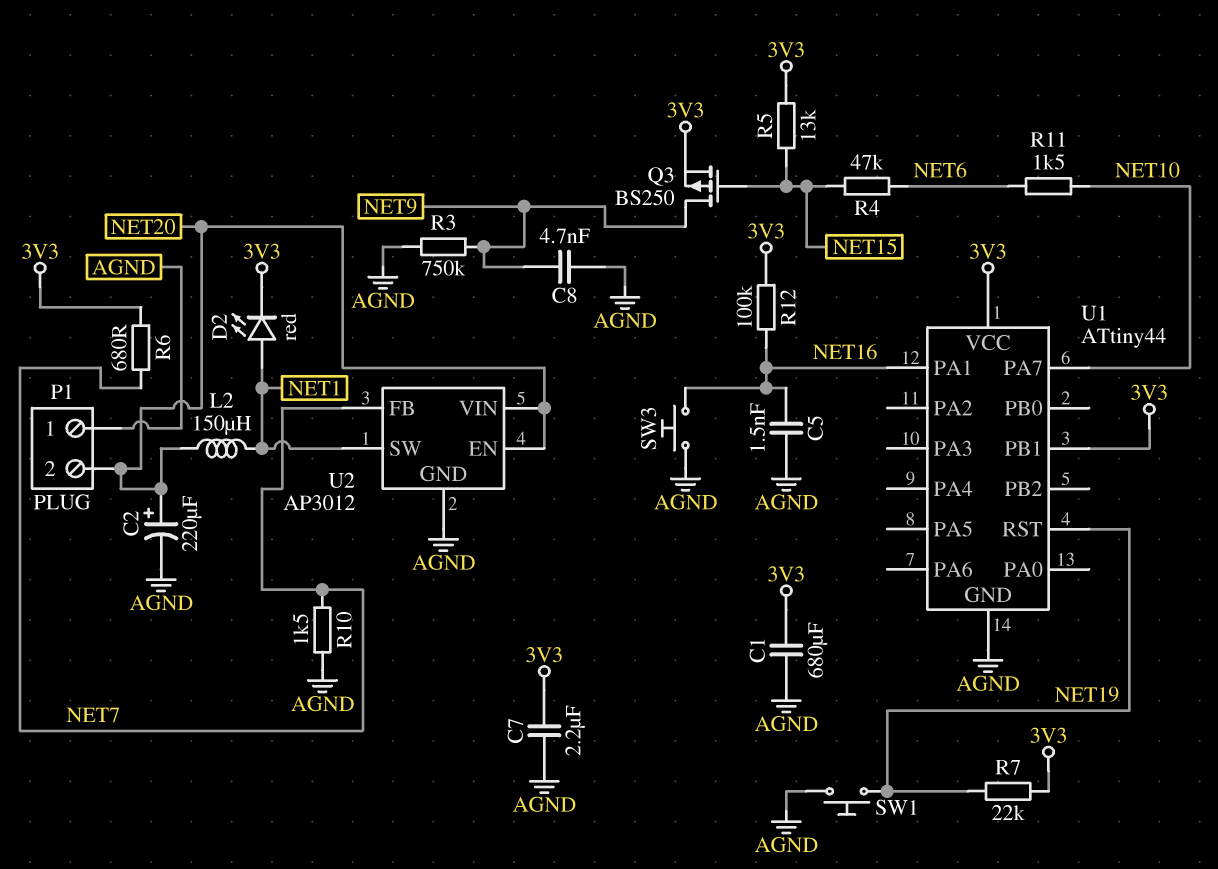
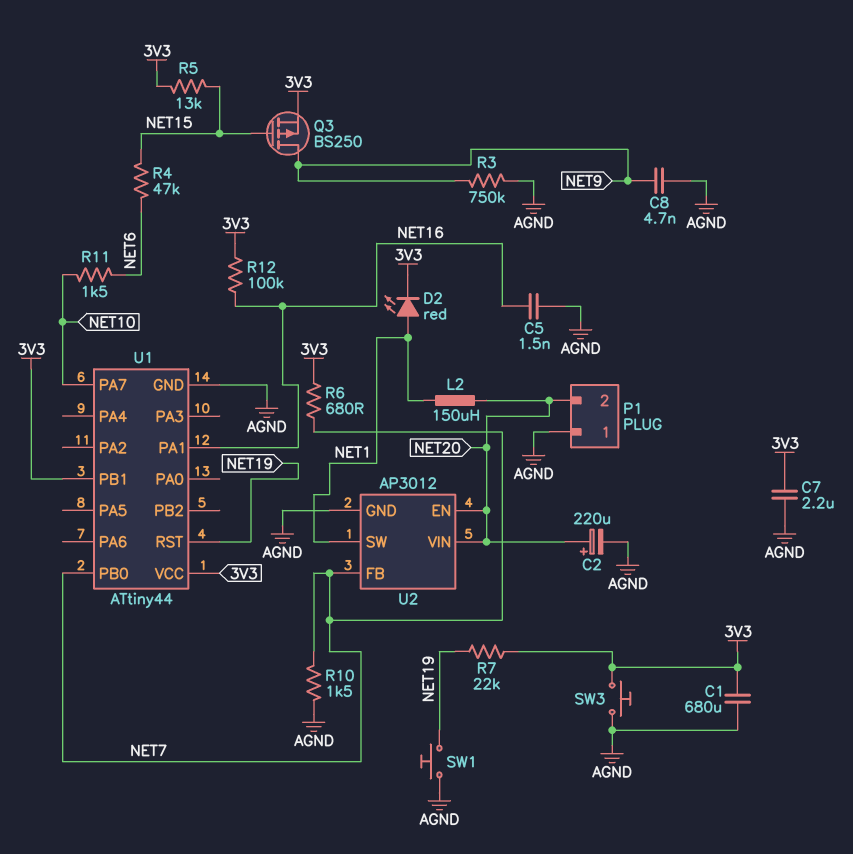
SW3: button (AGND, NET16) -> button (3V3, AGND)
U1 pin PB0: none -> NET7

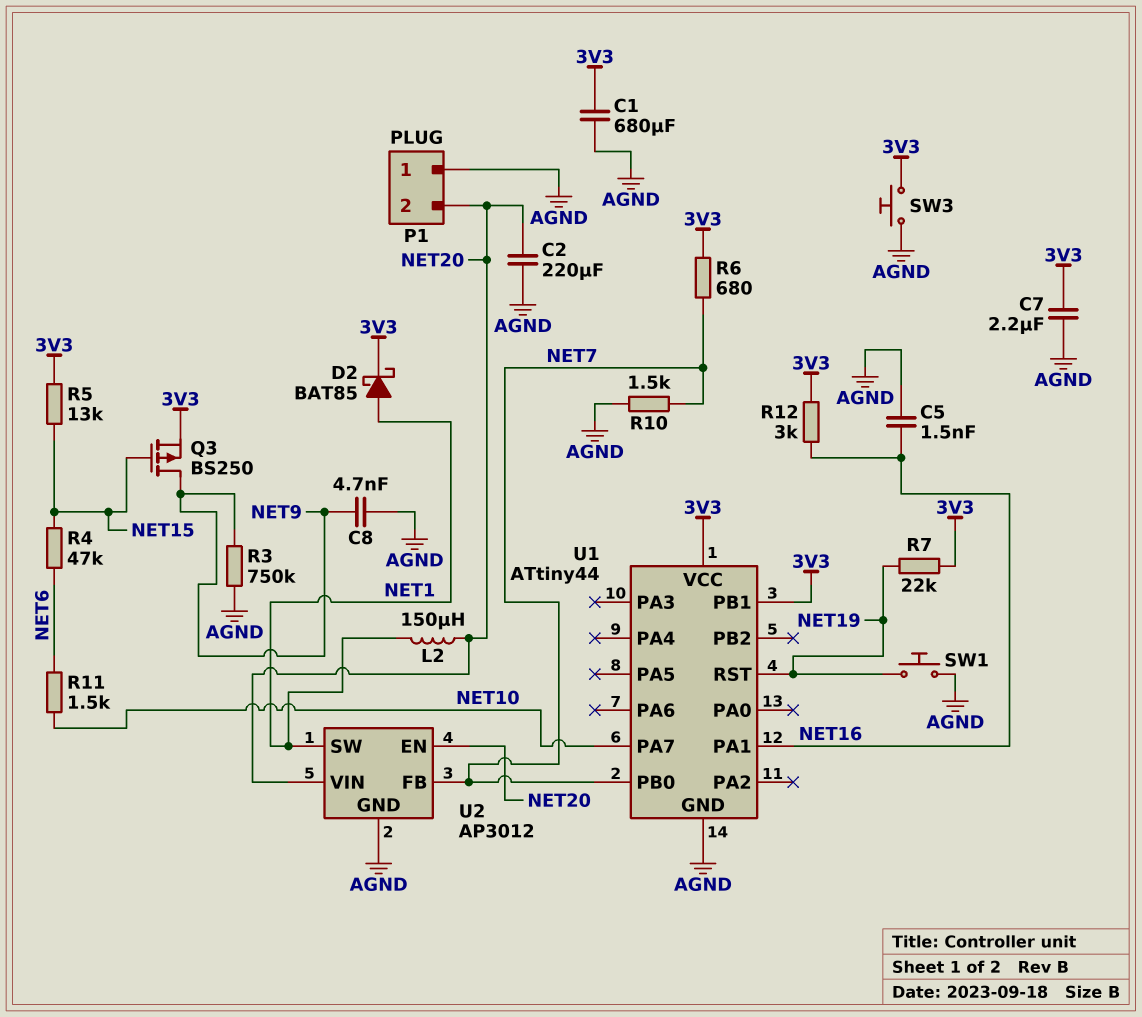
C2: 220uF (plus NET20, minus AGND) -> 220uF (AGND, NET20)
D2: LED red (A NET1, K 3V3) -> schottky BAT85 (A NET1, K 3V3)
R12: 100k (3V3, NET16) -> 3k (3V3, NET16)

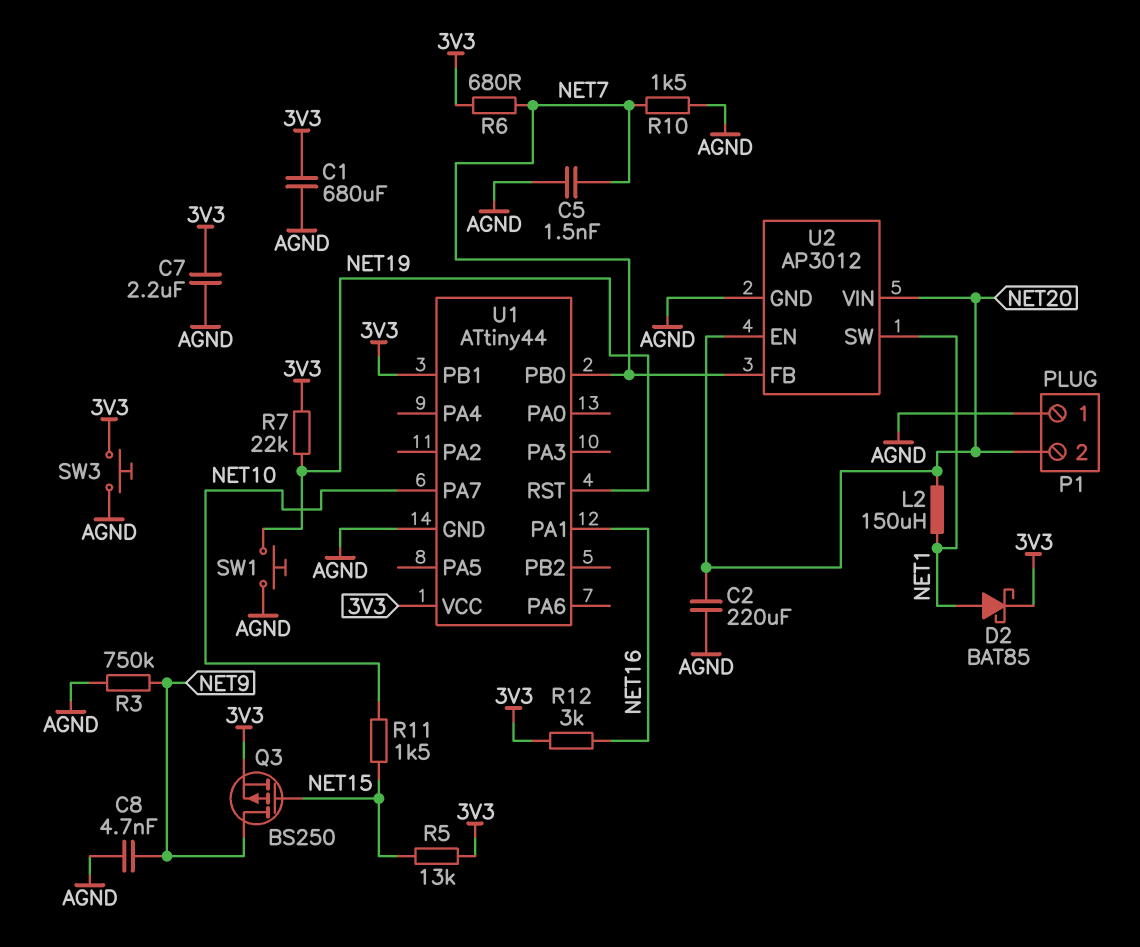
C5: 1.5nF (AGND, NET16) -> 1.5nF (AGND, NET7)
R4: 47k (NET6, NET15) -> none
R11: 1.5k (NET6, NET10) -> 1.5k (NET10, NET15)

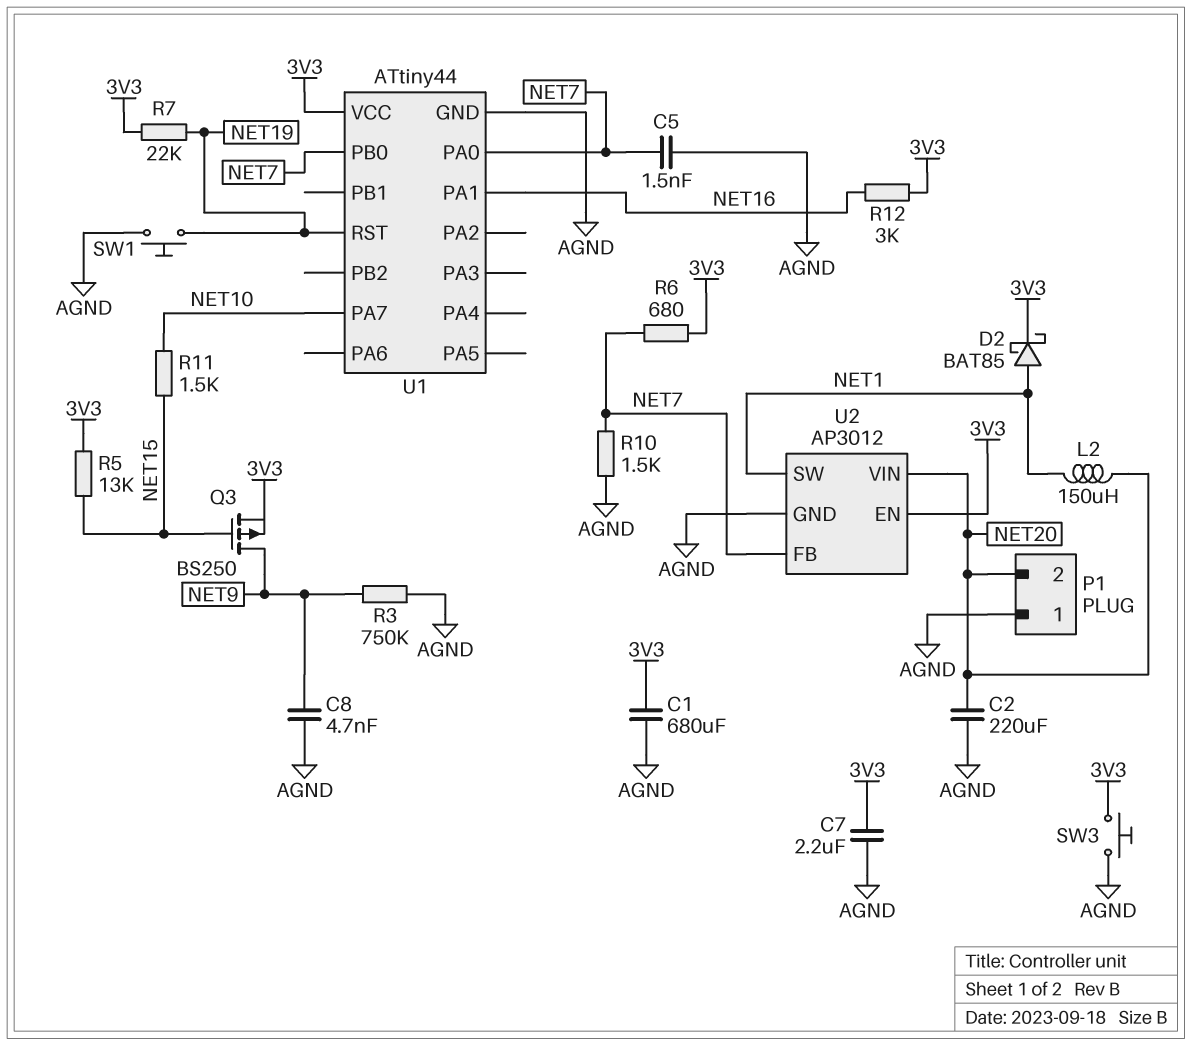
U1 pin PA0: none -> NET7
U1 pin PB1: 3V3 -> none
U2 pin EN: NET20 -> 3V3

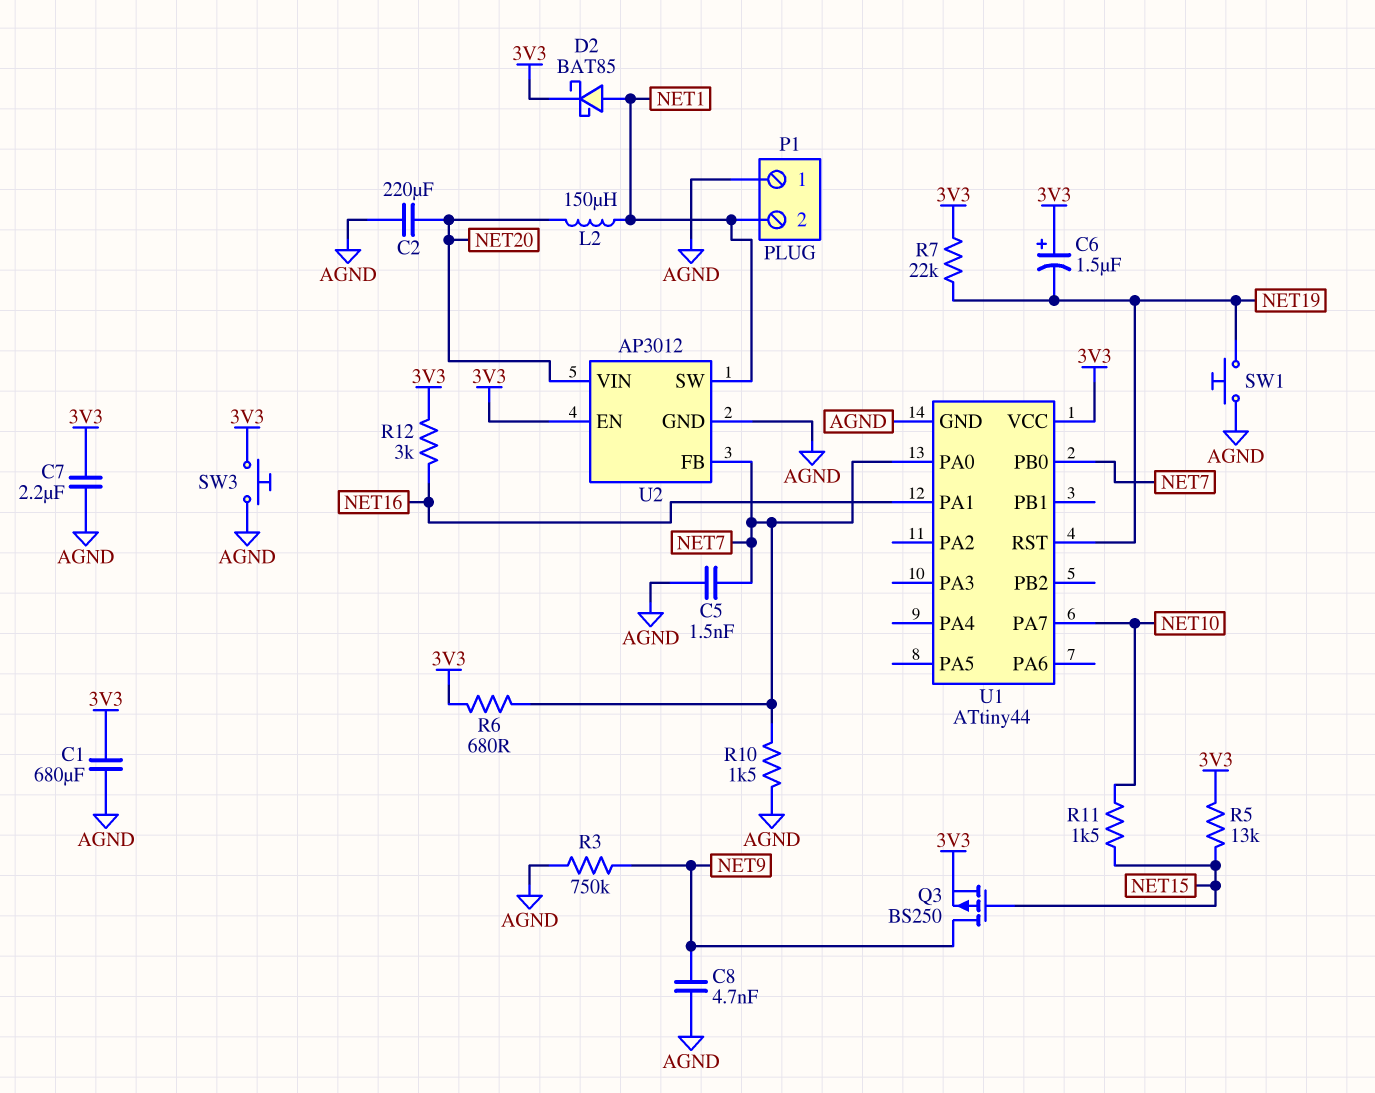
C6: none -> 1.5uF (plus 3V3, minus NET19)
P1 pin 2: NET20 -> NET1

